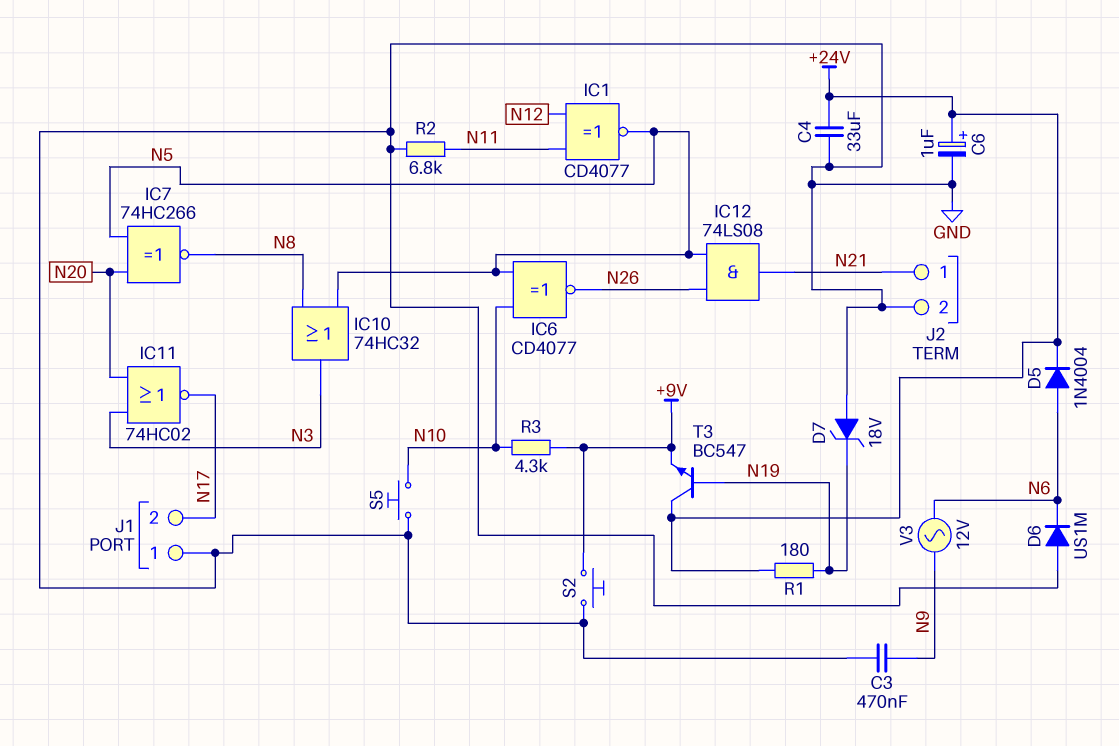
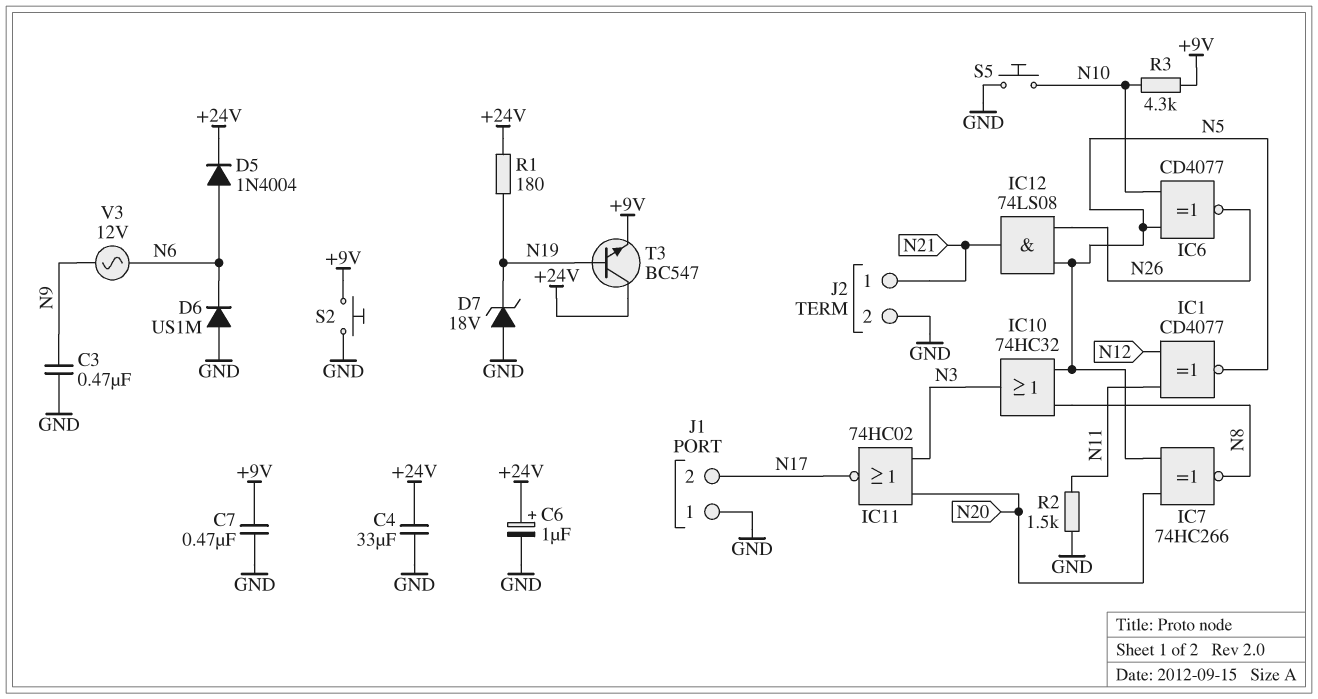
C7: none -> 470nF (+9V, GND)
R2: 6.8k (GND, N11) -> 1.5k (GND, N11)

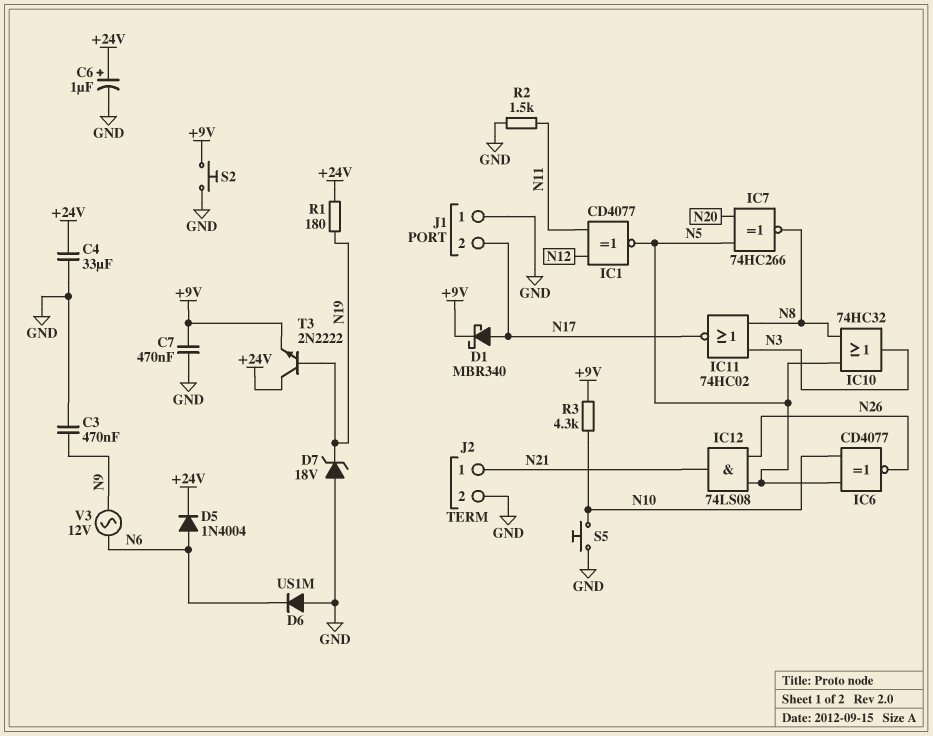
D1: none -> schottky MBR340 (A N17, K +9V)
IC11: NOR 74HC02 (in N3, in N20, out N17) -> NOR 74HC02 (in N3, in N8, out N17)
T3: NPN BC547 (B N19, C +24V, E +9V) -> NPN 2N2222 (B N19, C +24V, E +9V)

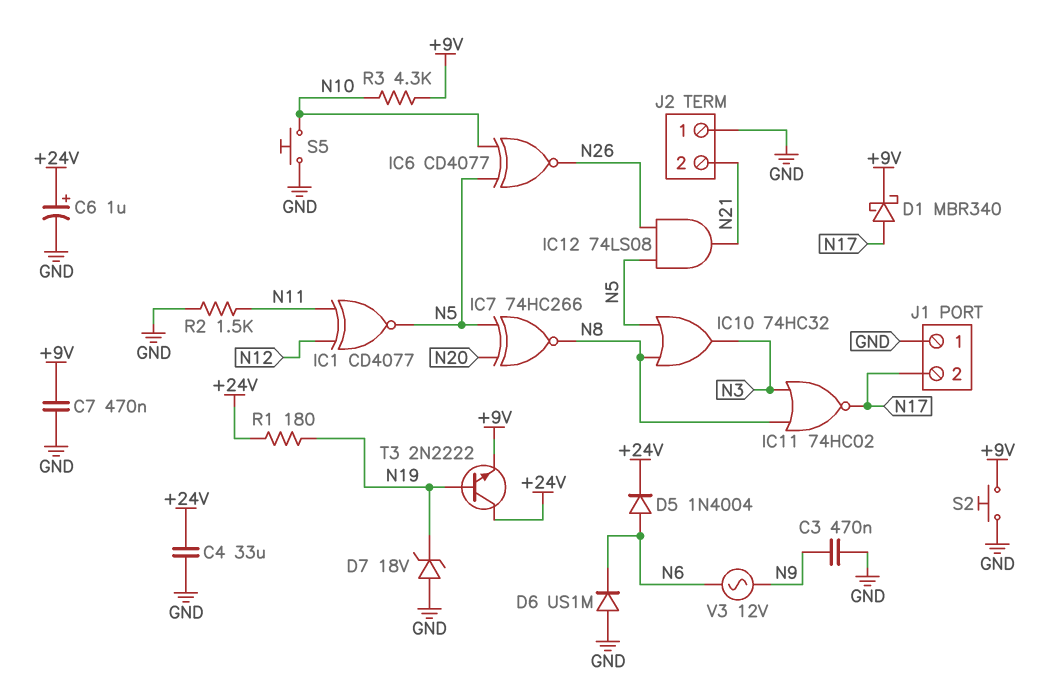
J2 pin 1: N21 -> GND
J2 pin 2: GND -> N21

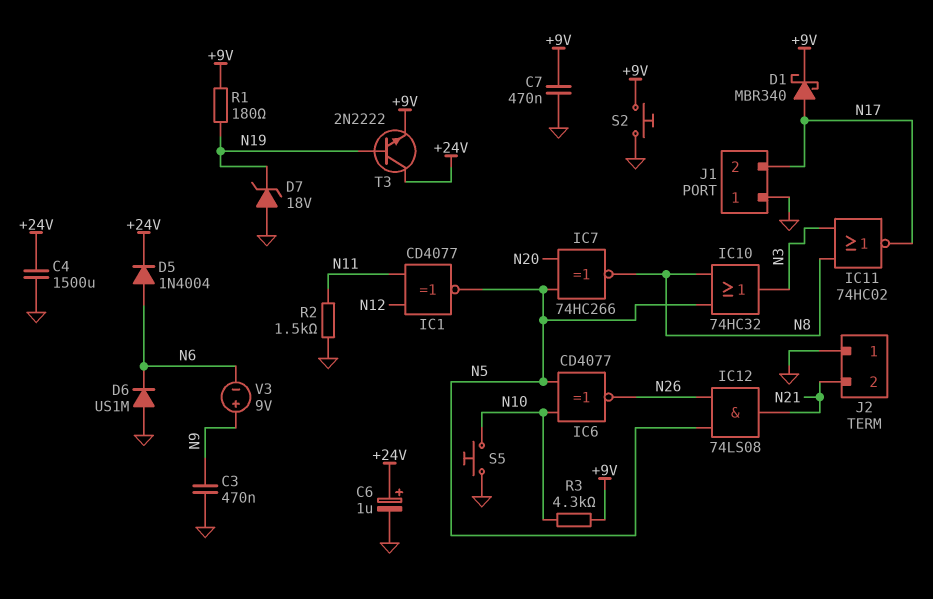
C4: 33uF (+24V, GND) -> 1500uF (+24V, GND)
R1: 180 (+24V, N19) -> 180 (+9V, N19)
V3: AC 12V (N6, N9) -> 9V (plus N9, minus N6)

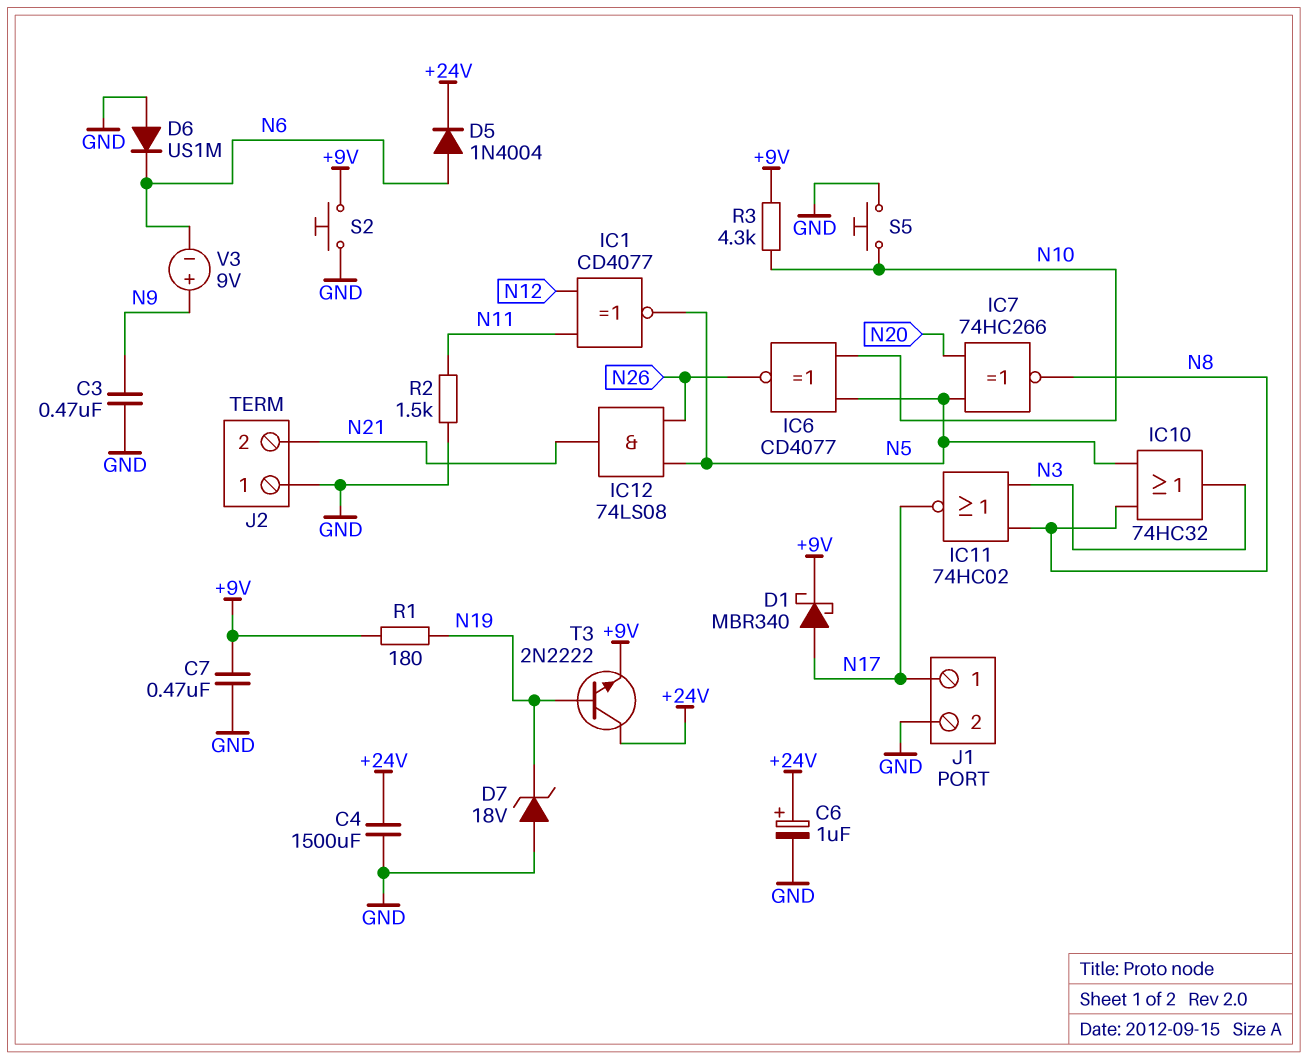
J1 pin 1: GND -> N17
J1 pin 2: N17 -> GND

